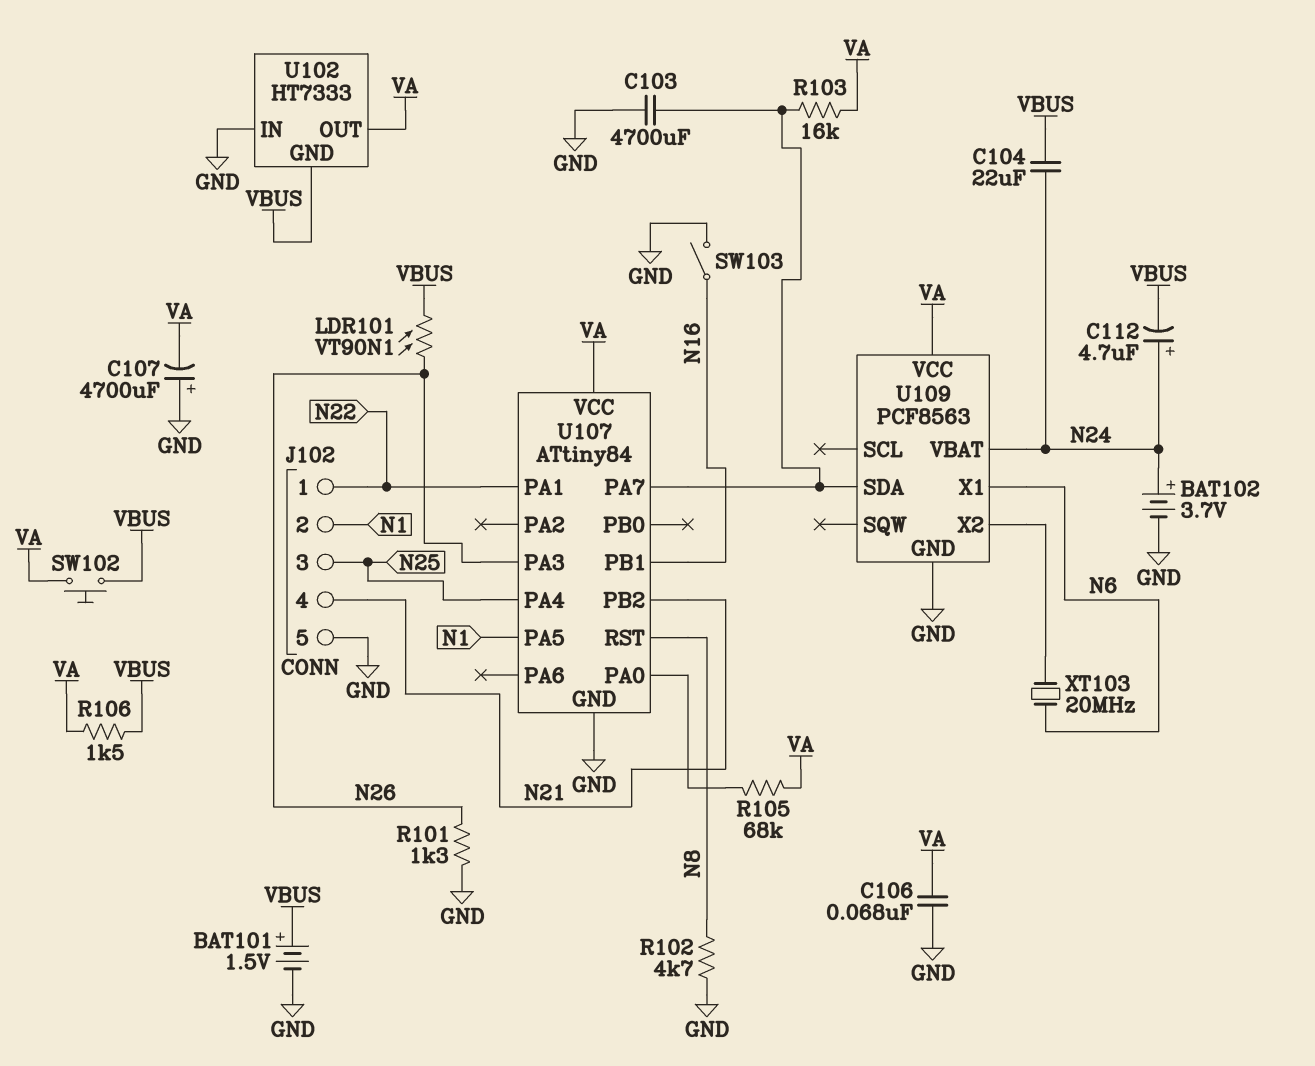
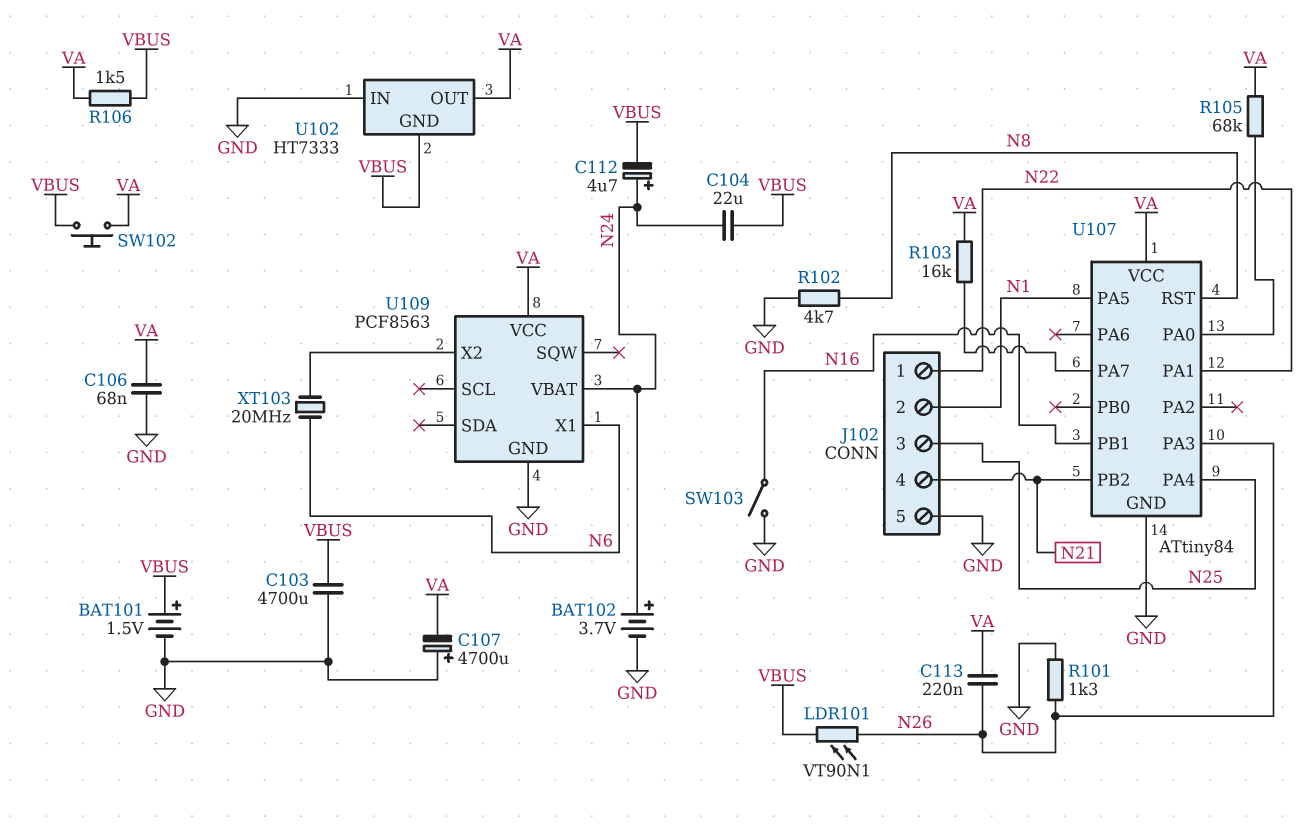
C103: 4700uF (GND, U107/PA7) -> 4700uF (GND, VBUS)
C113: none -> 220nF (N26, VA)
U109 pin SDA: U107/PA7 -> none

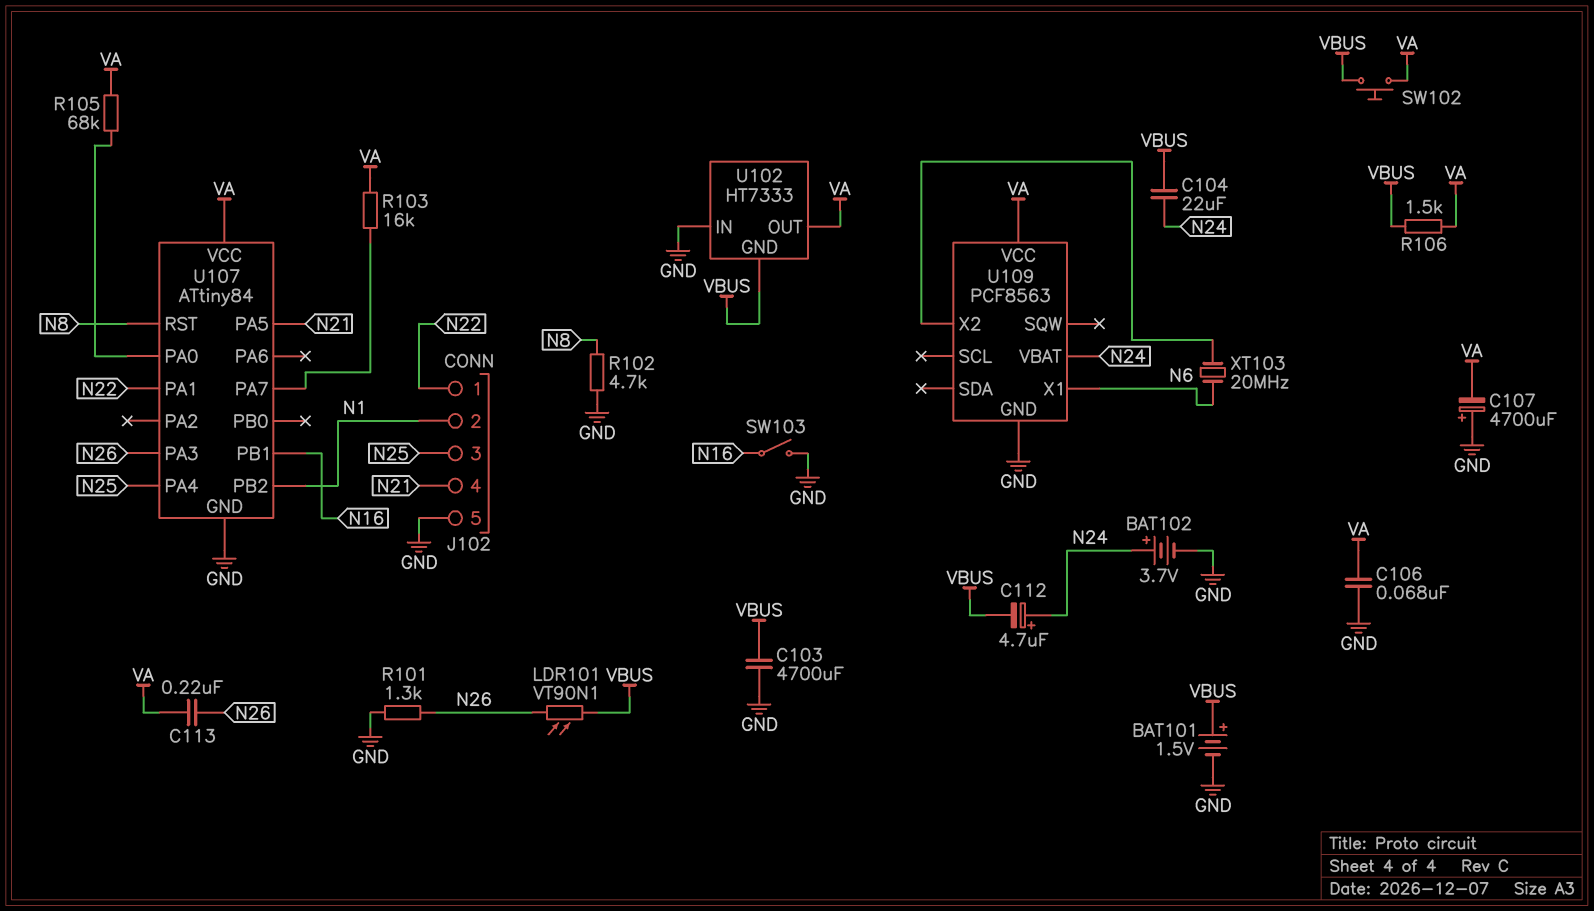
U107 pin PA5: N1 -> N21
U107 pin PB2: N21 -> N1

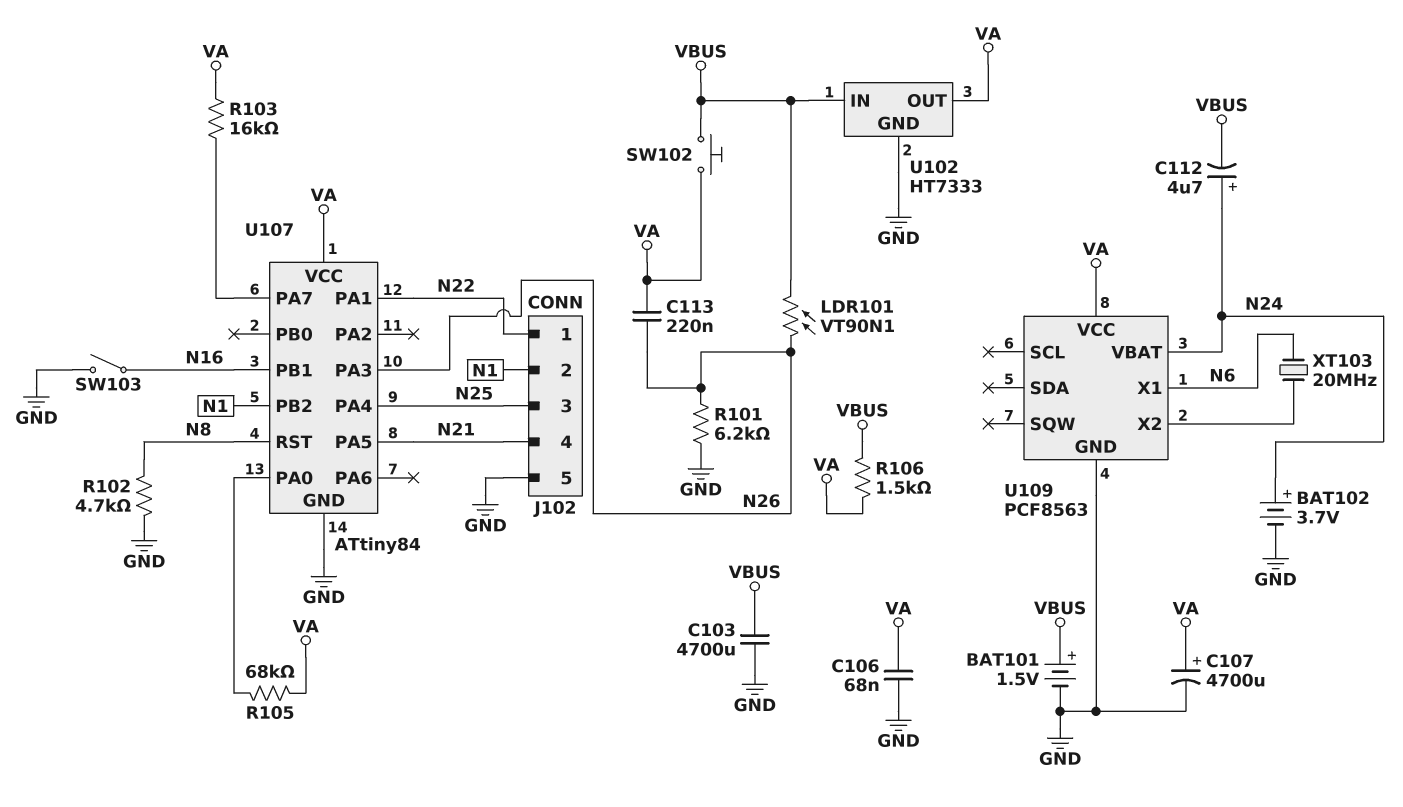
C104: 22uF (N24, VBUS) -> none
C107: 4700uF (plus GND, minus VA) -> 4700uF (plus VA, minus GND)
R101: 1.3k (GND, N26) -> 6.2k (GND, N26)
U102 pin GND: VBUS -> GND
U102 pin IN: GND -> VBUS

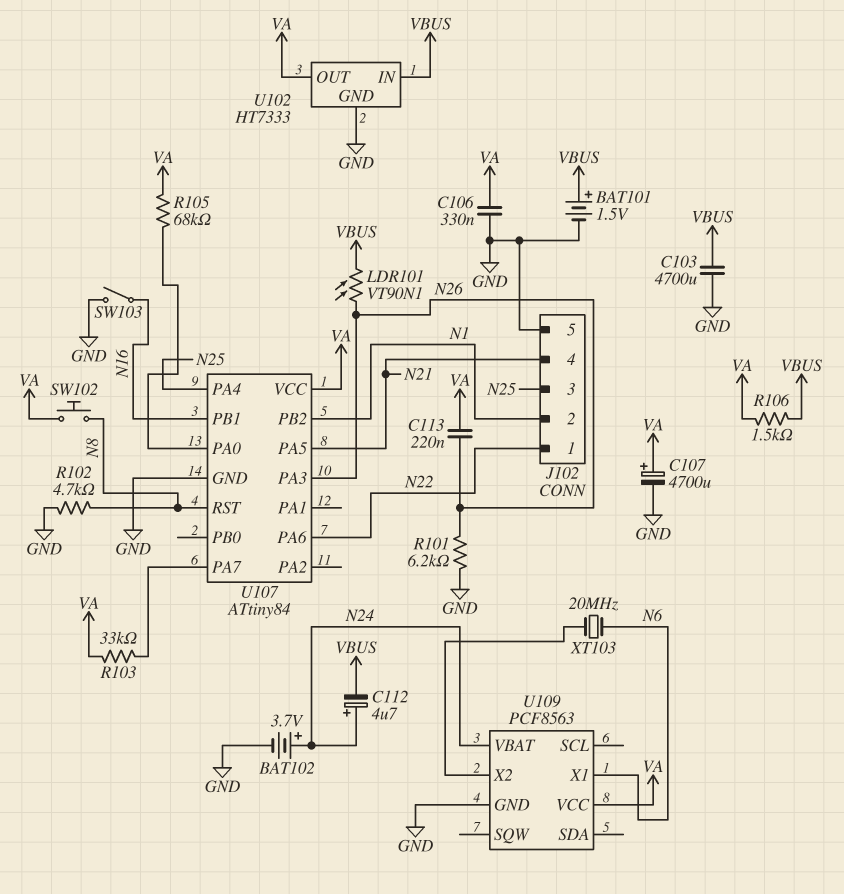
C106: 68nF (GND, VA) -> 330nF (GND, VA)
R103: 16k (U107/PA7, VA) -> 33k (U107/PA7, VA)
SW102: button (VA, VBUS) -> button (N8, VA)
U107 pin PA1: N22 -> none
U107 pin PA6: none -> N22

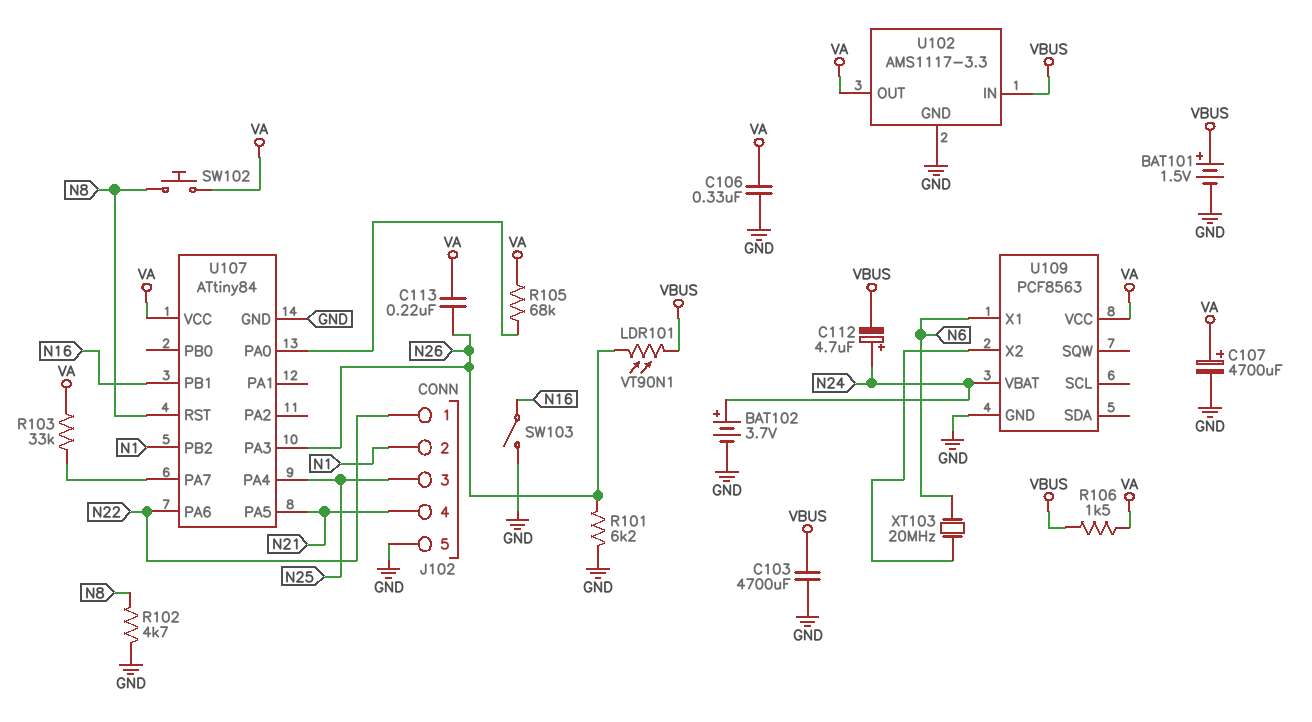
U102: HT7333 -> AMS1117-3.3

